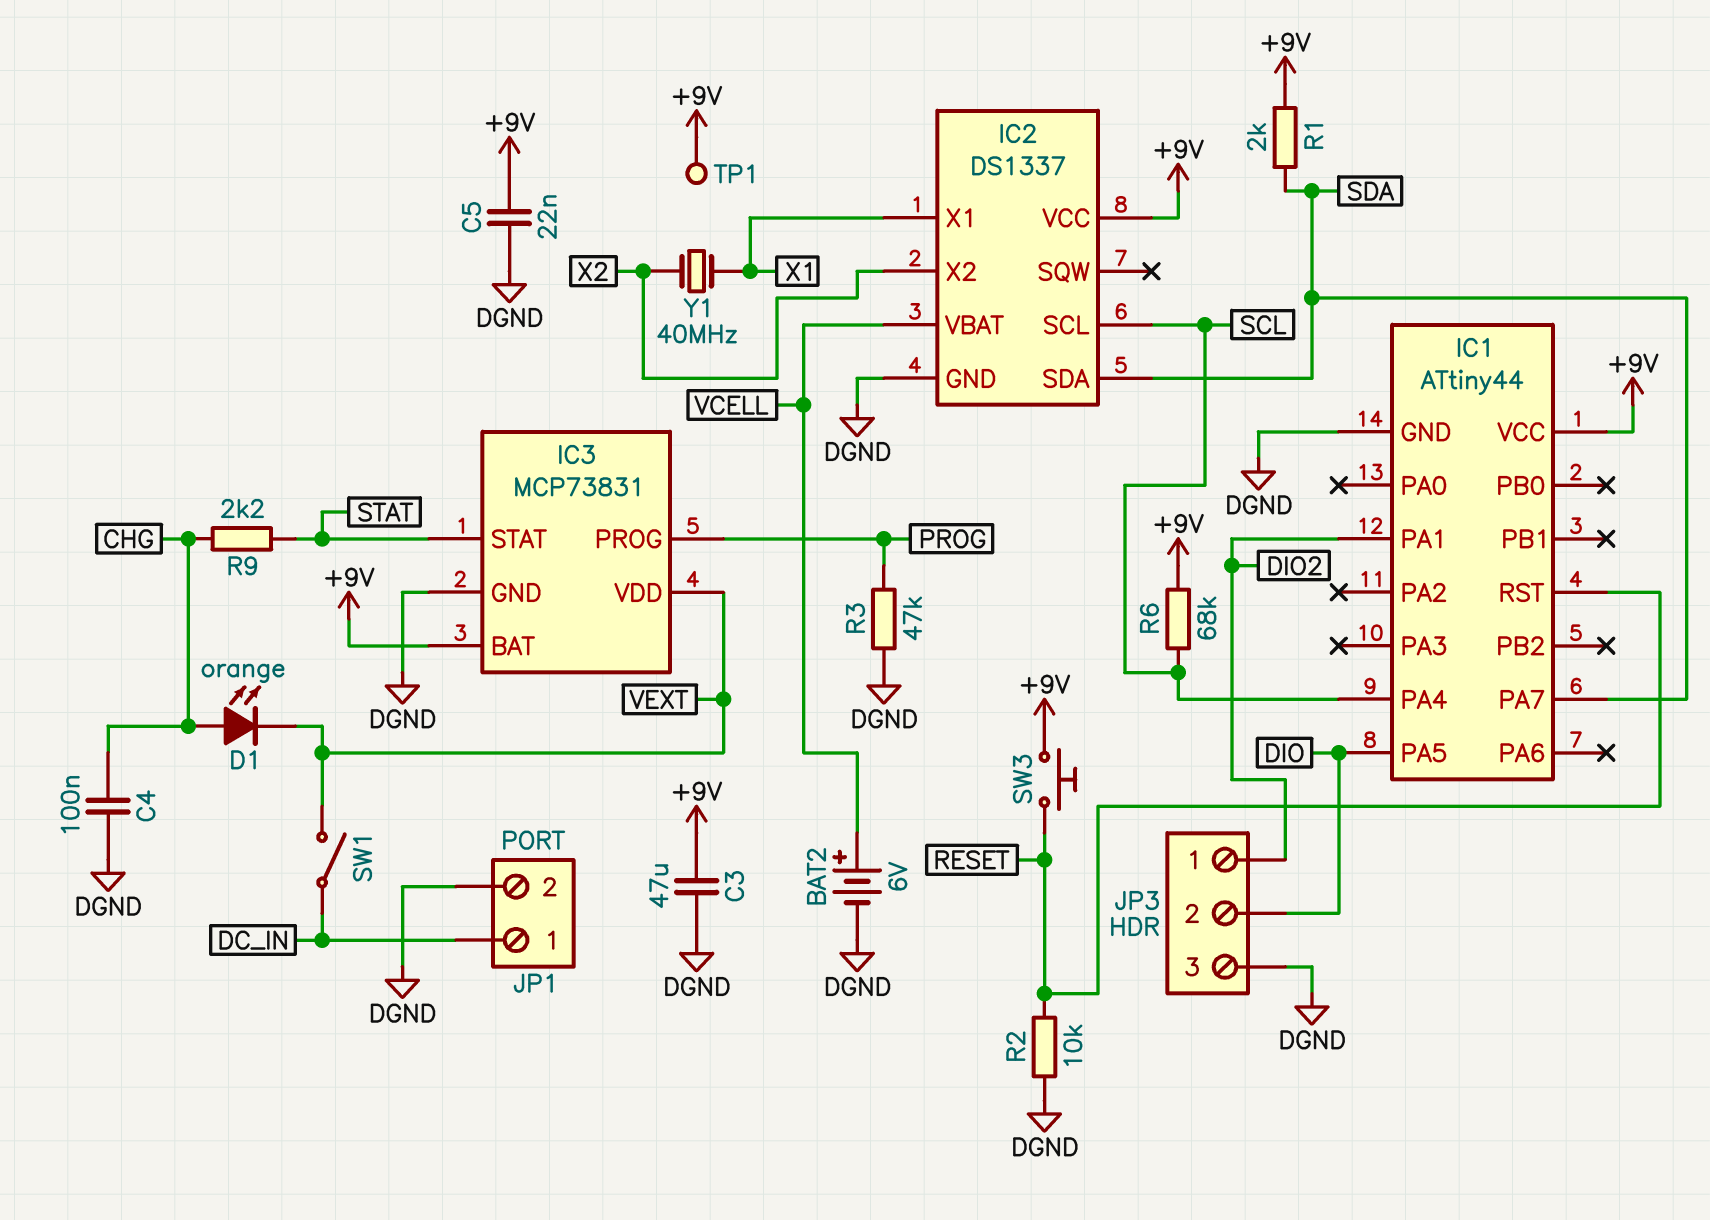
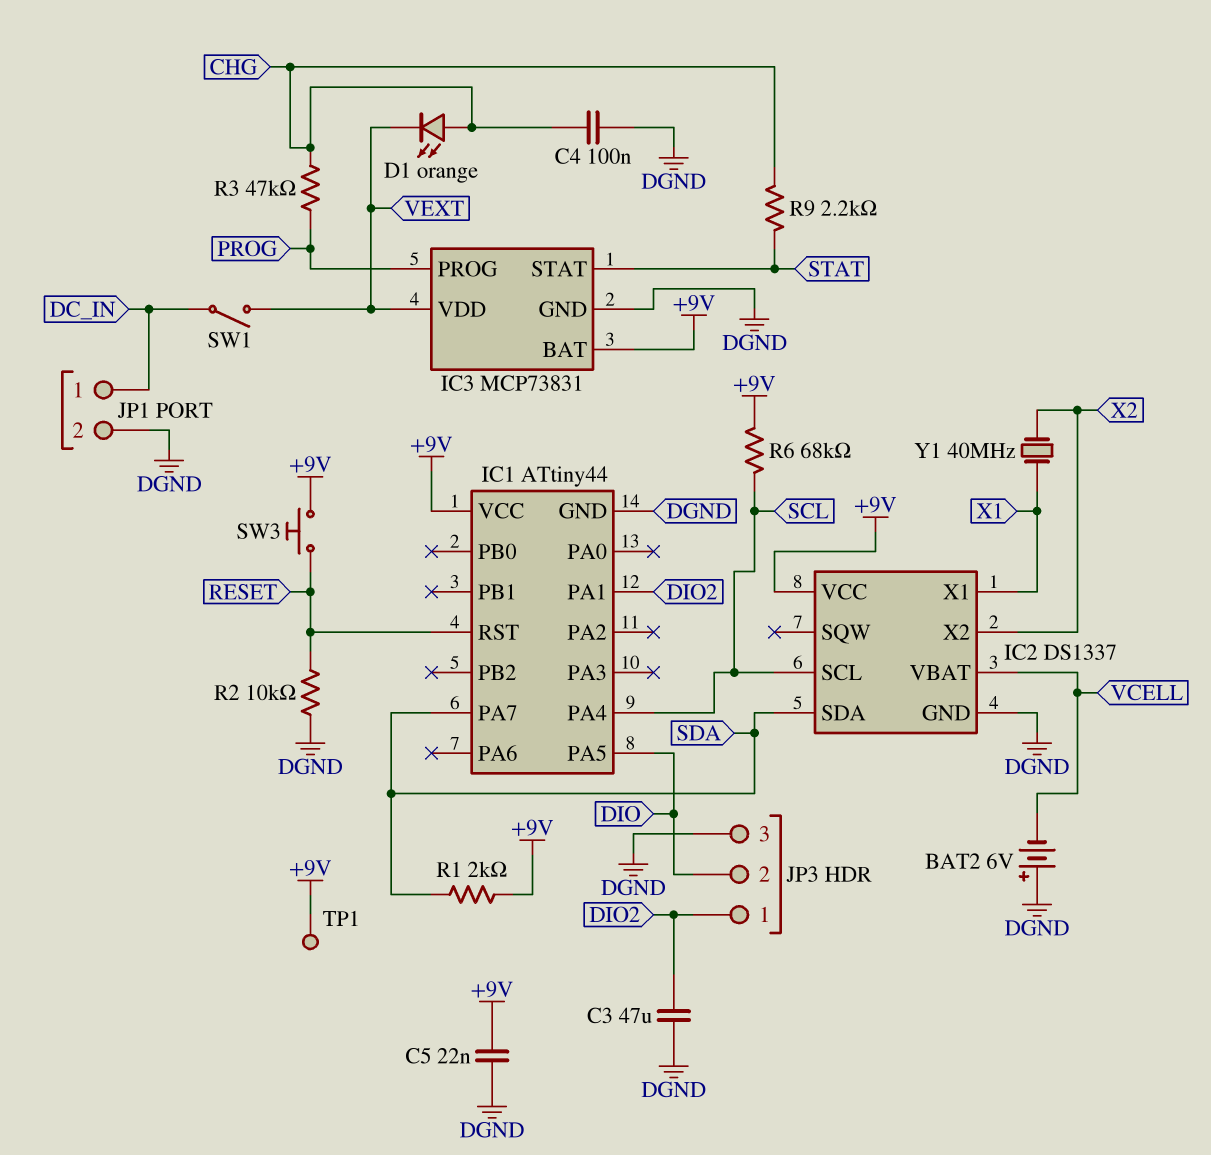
BAT2: 6V (plus VCELL, minus DGND) -> 6V (plus DGND, minus VCELL)
C3: 47uF (+9V, DGND) -> 47uF (DGND, DIO2)
R3: 47k (DGND, PROG) -> 47k (CHG, PROG)

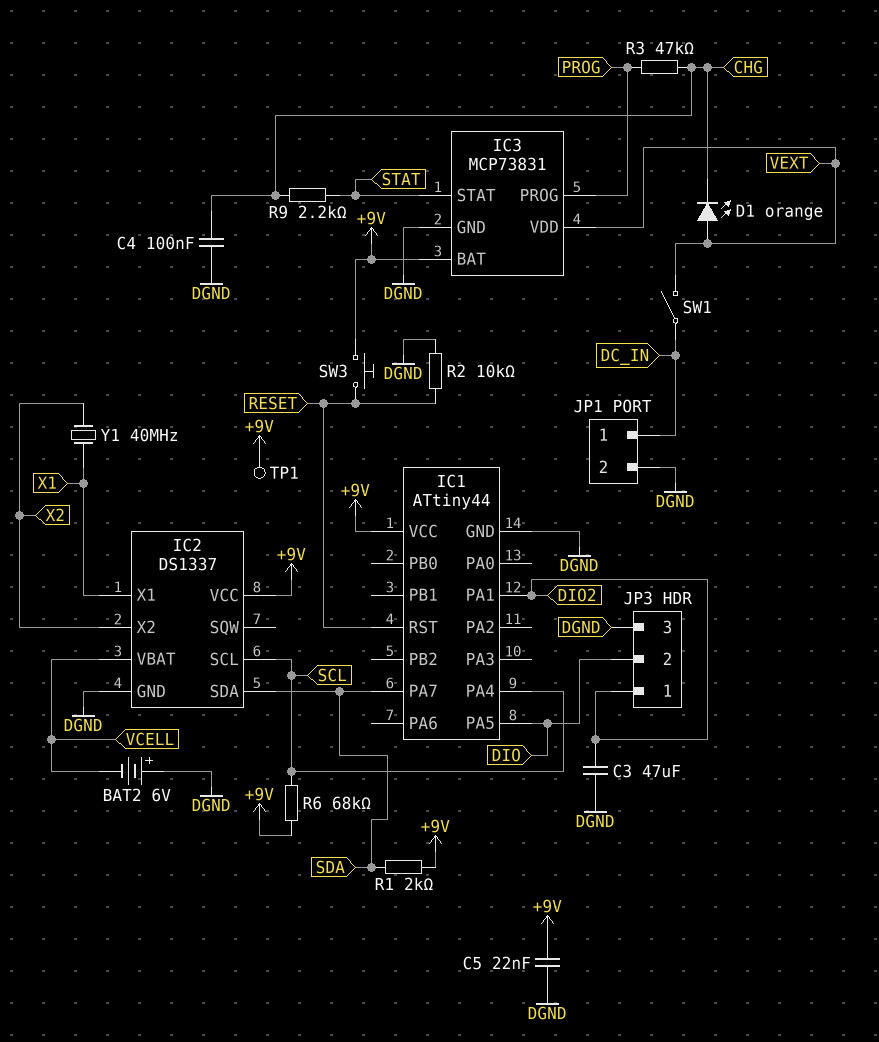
D1: LED orange (A CHG, K VEXT) -> LED orange (A VEXT, K CHG)

